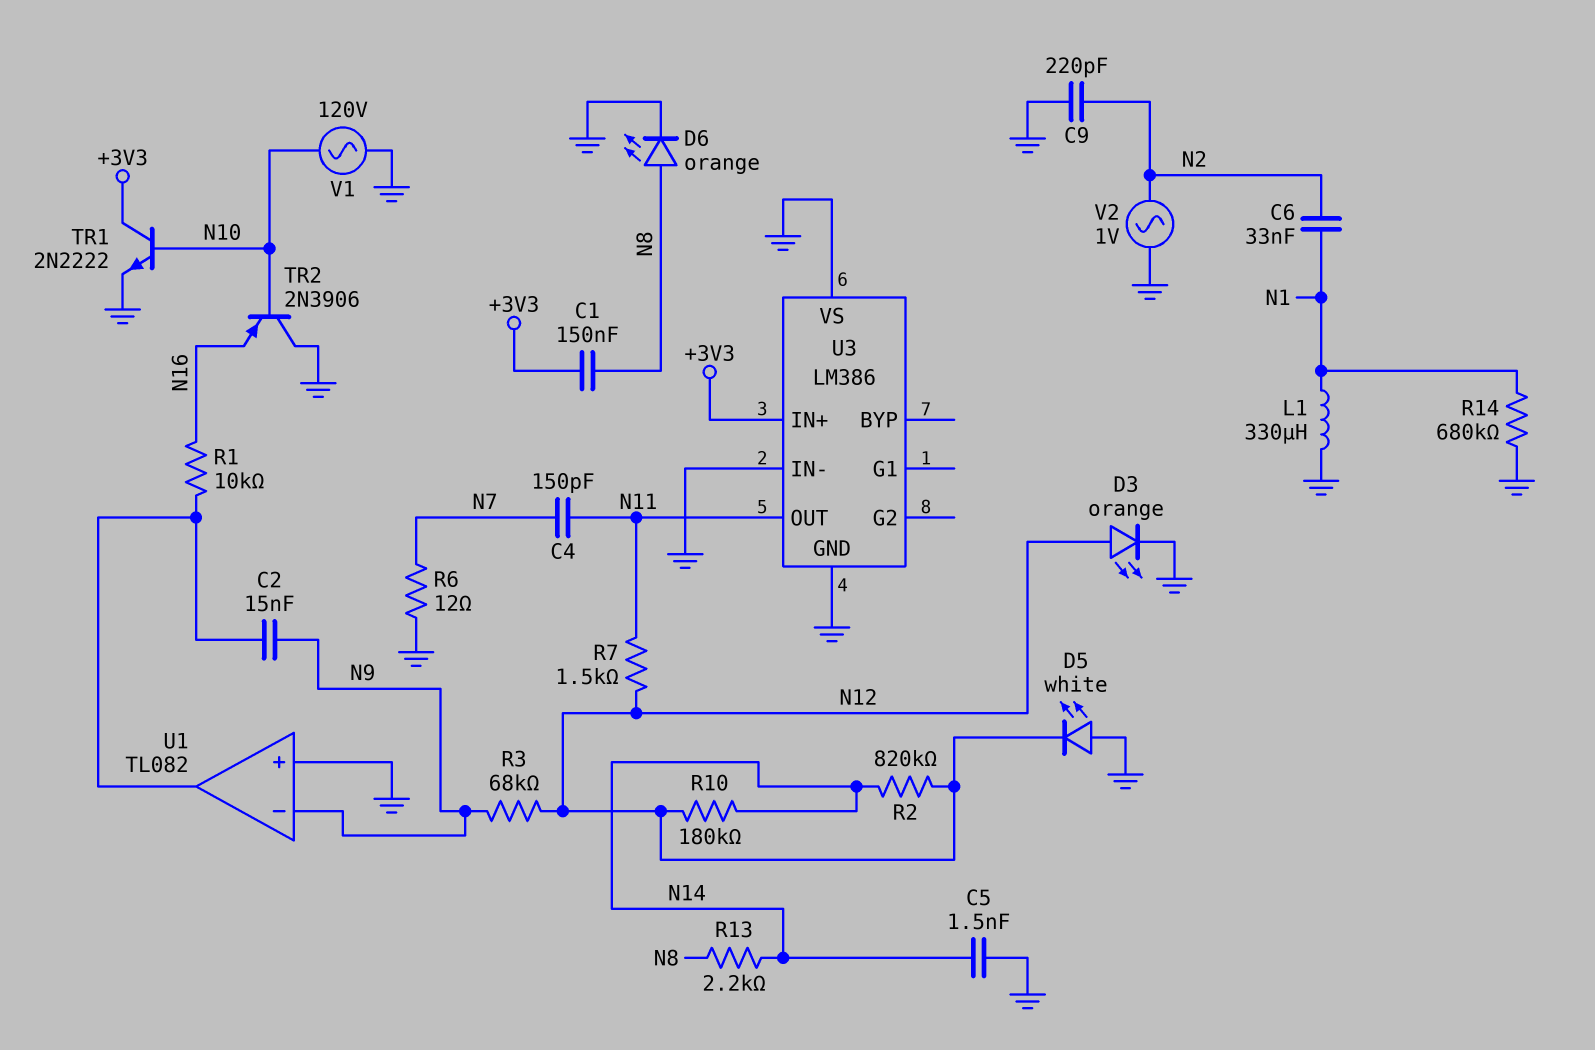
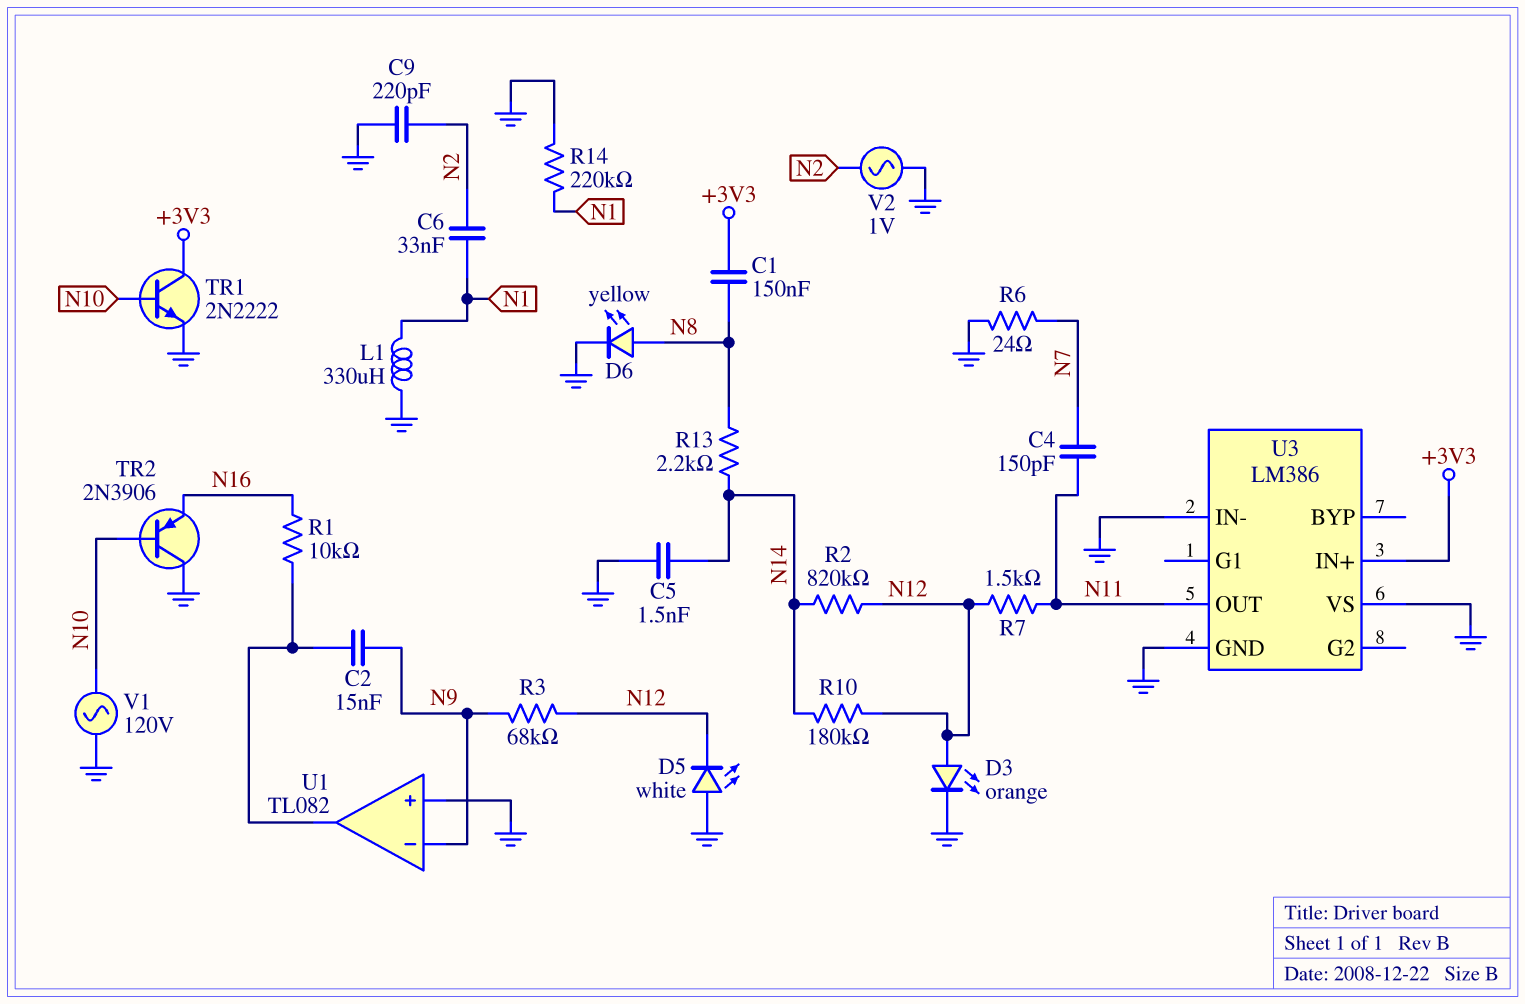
D6: LED orange (A N8, K GND) -> LED yellow (A N8, K GND)
R6: 12 (GND, N7) -> 24 (GND, N7)
R14: 680k (GND, N1) -> 220k (GND, N1)

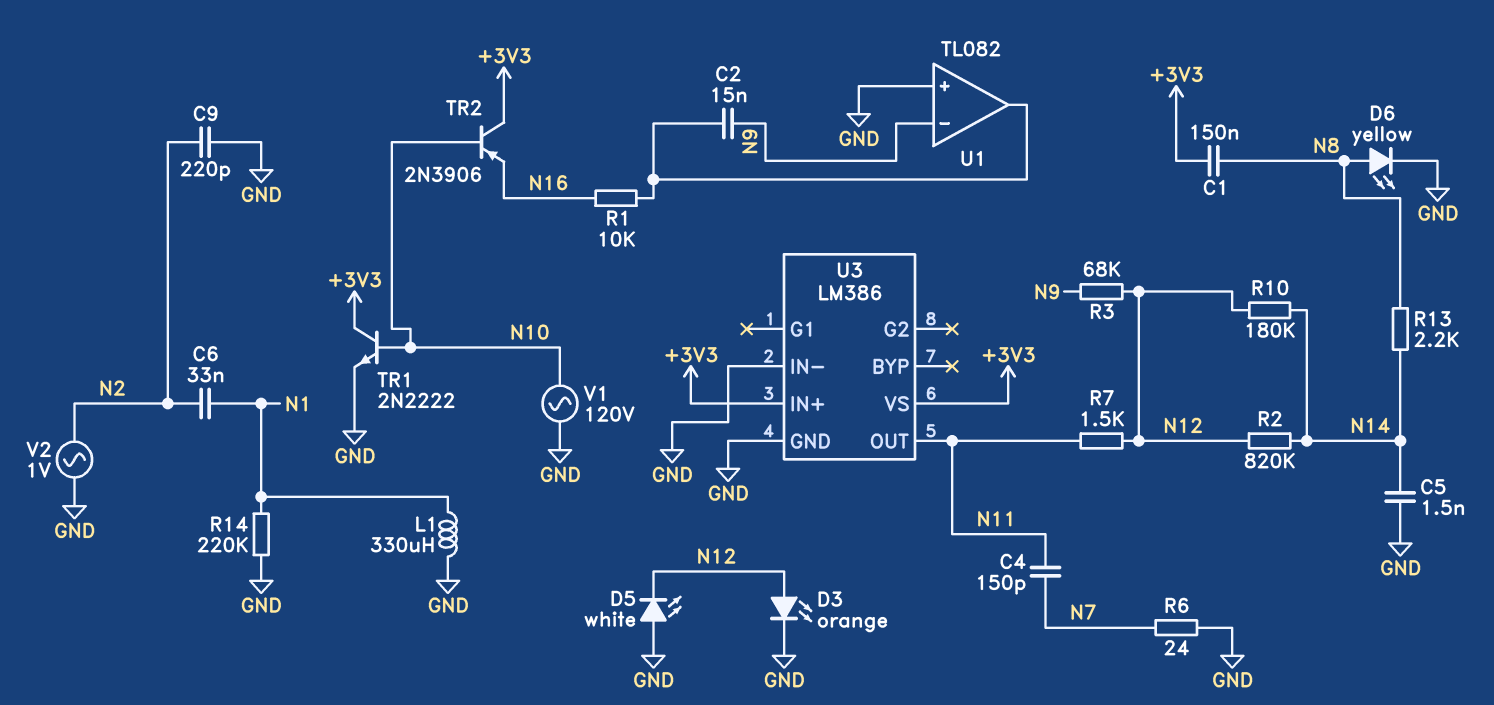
TR2: PNP 2N3906 (B N10, C GND, E N16) -> PNP 2N3906 (B N10, C +3V3, E N16)
U3 pin VS: GND -> +3V3

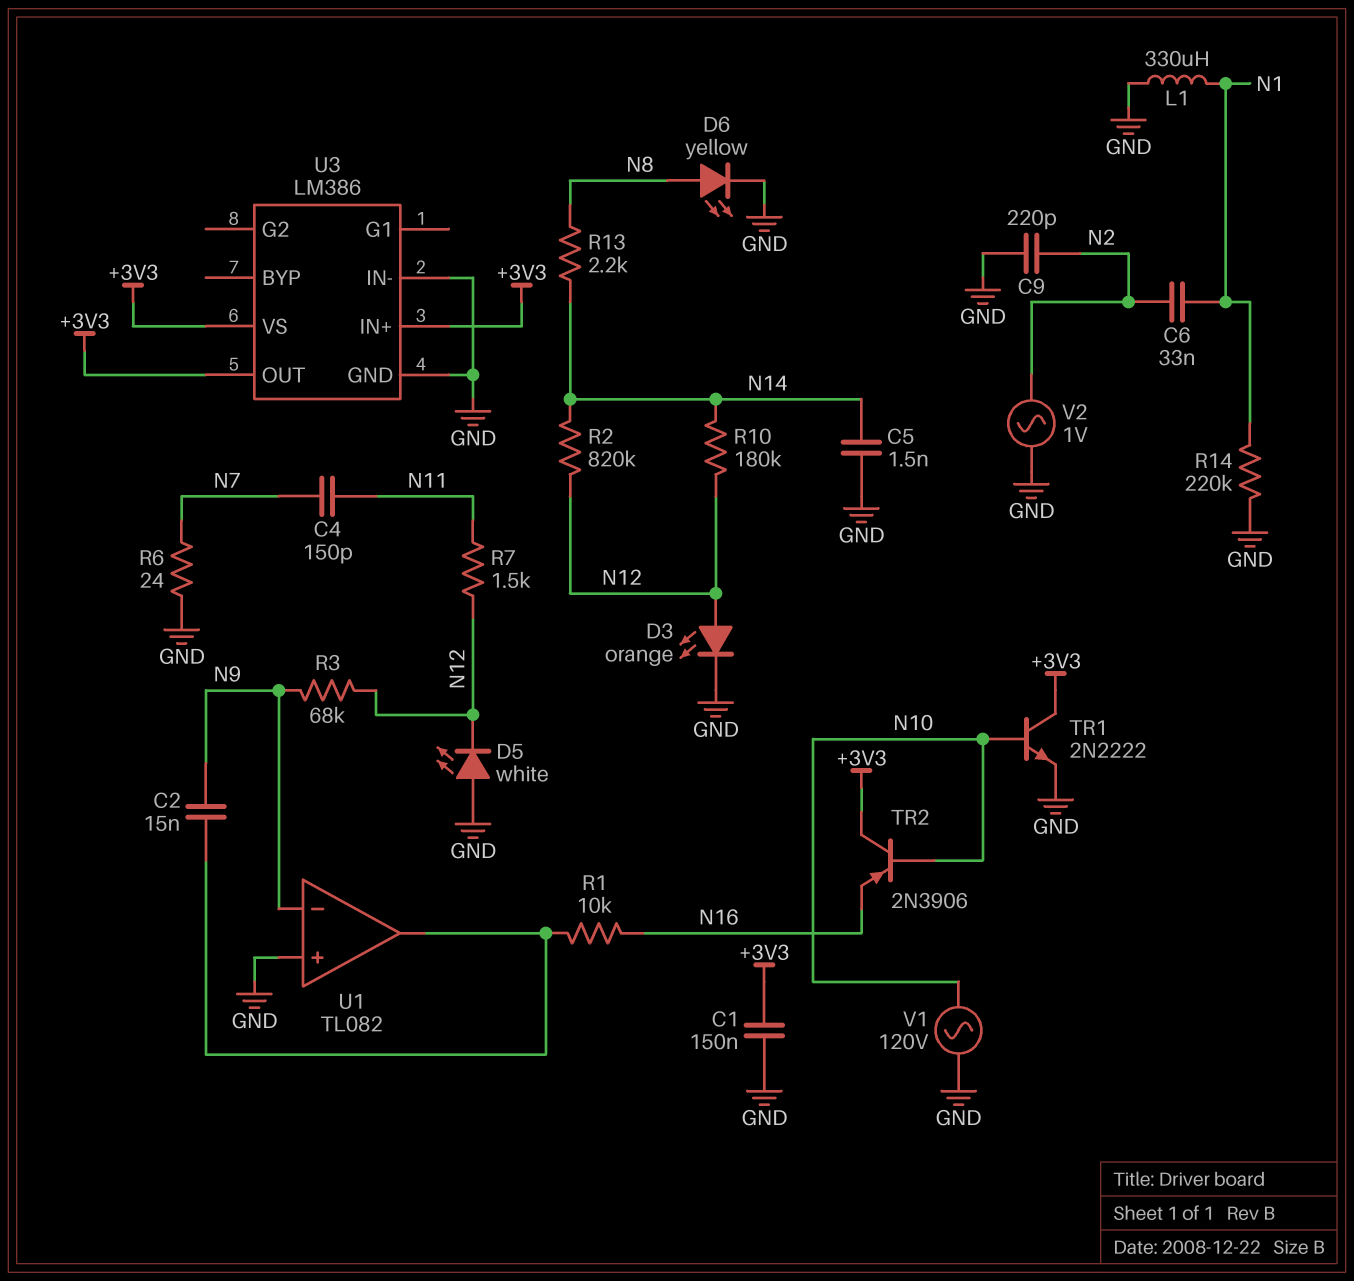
C1: 150nF (+3V3, N8) -> 150nF (+3V3, GND)
U3 pin OUT: N11 -> +3V3

